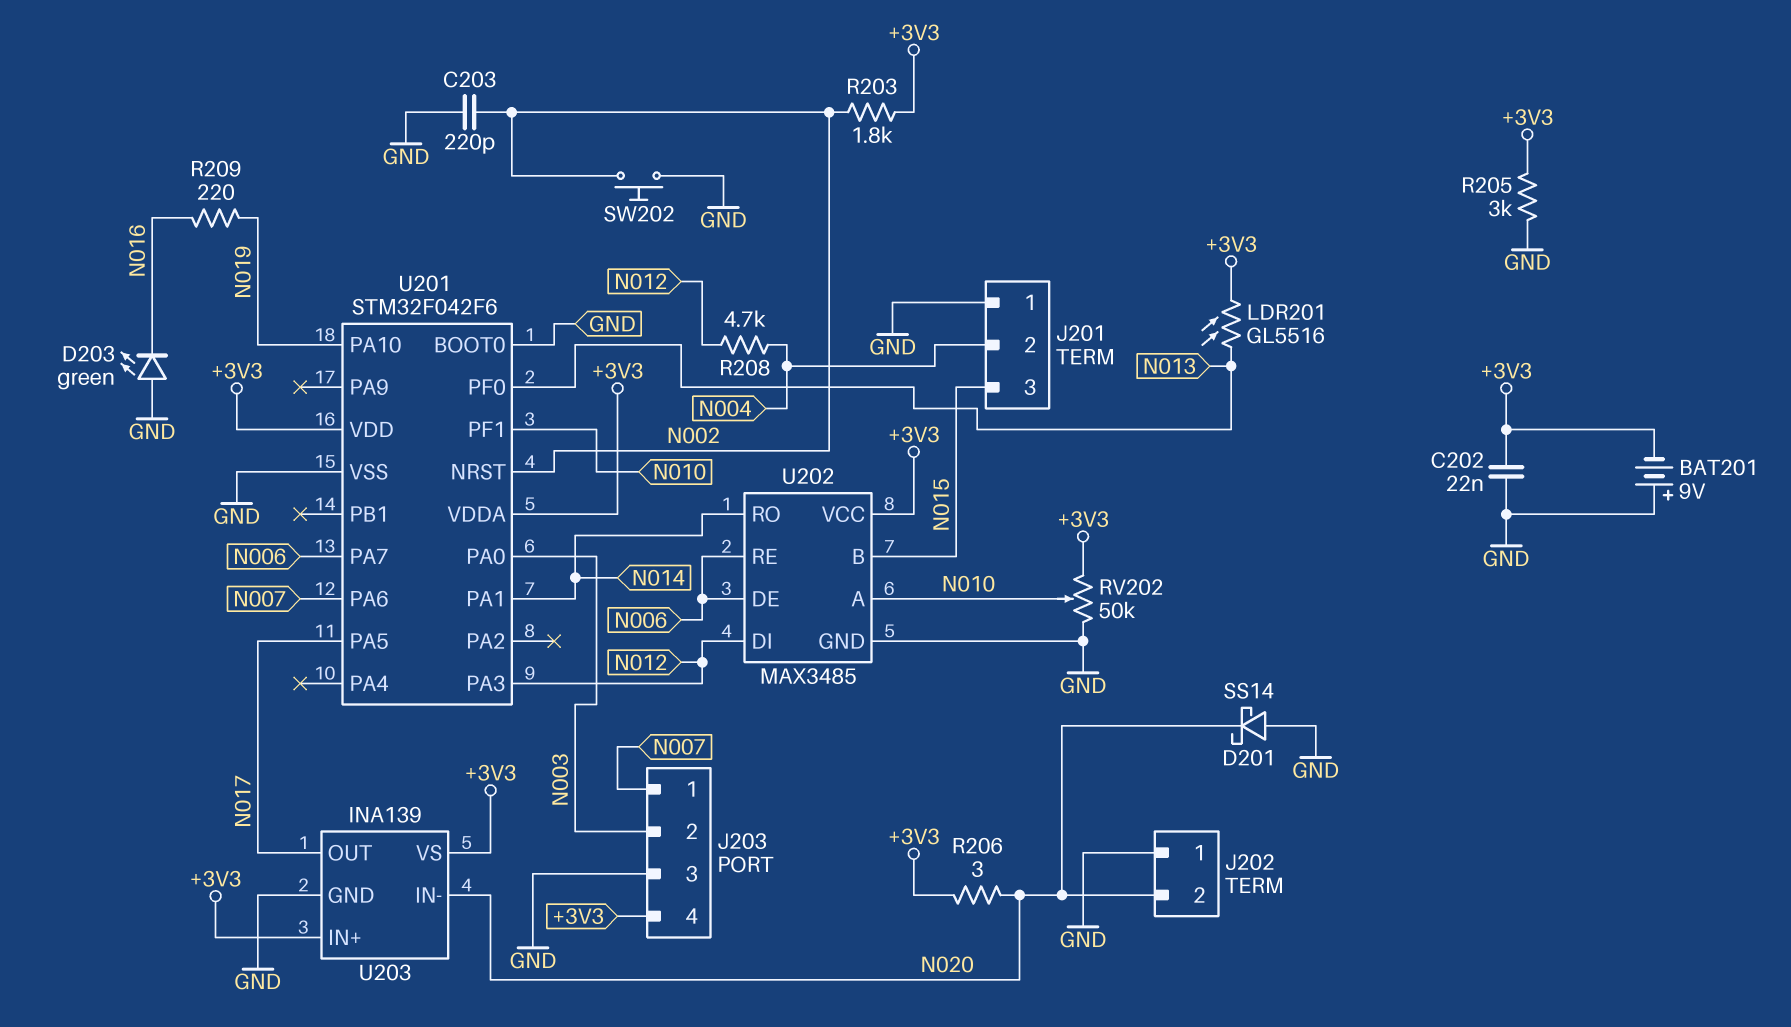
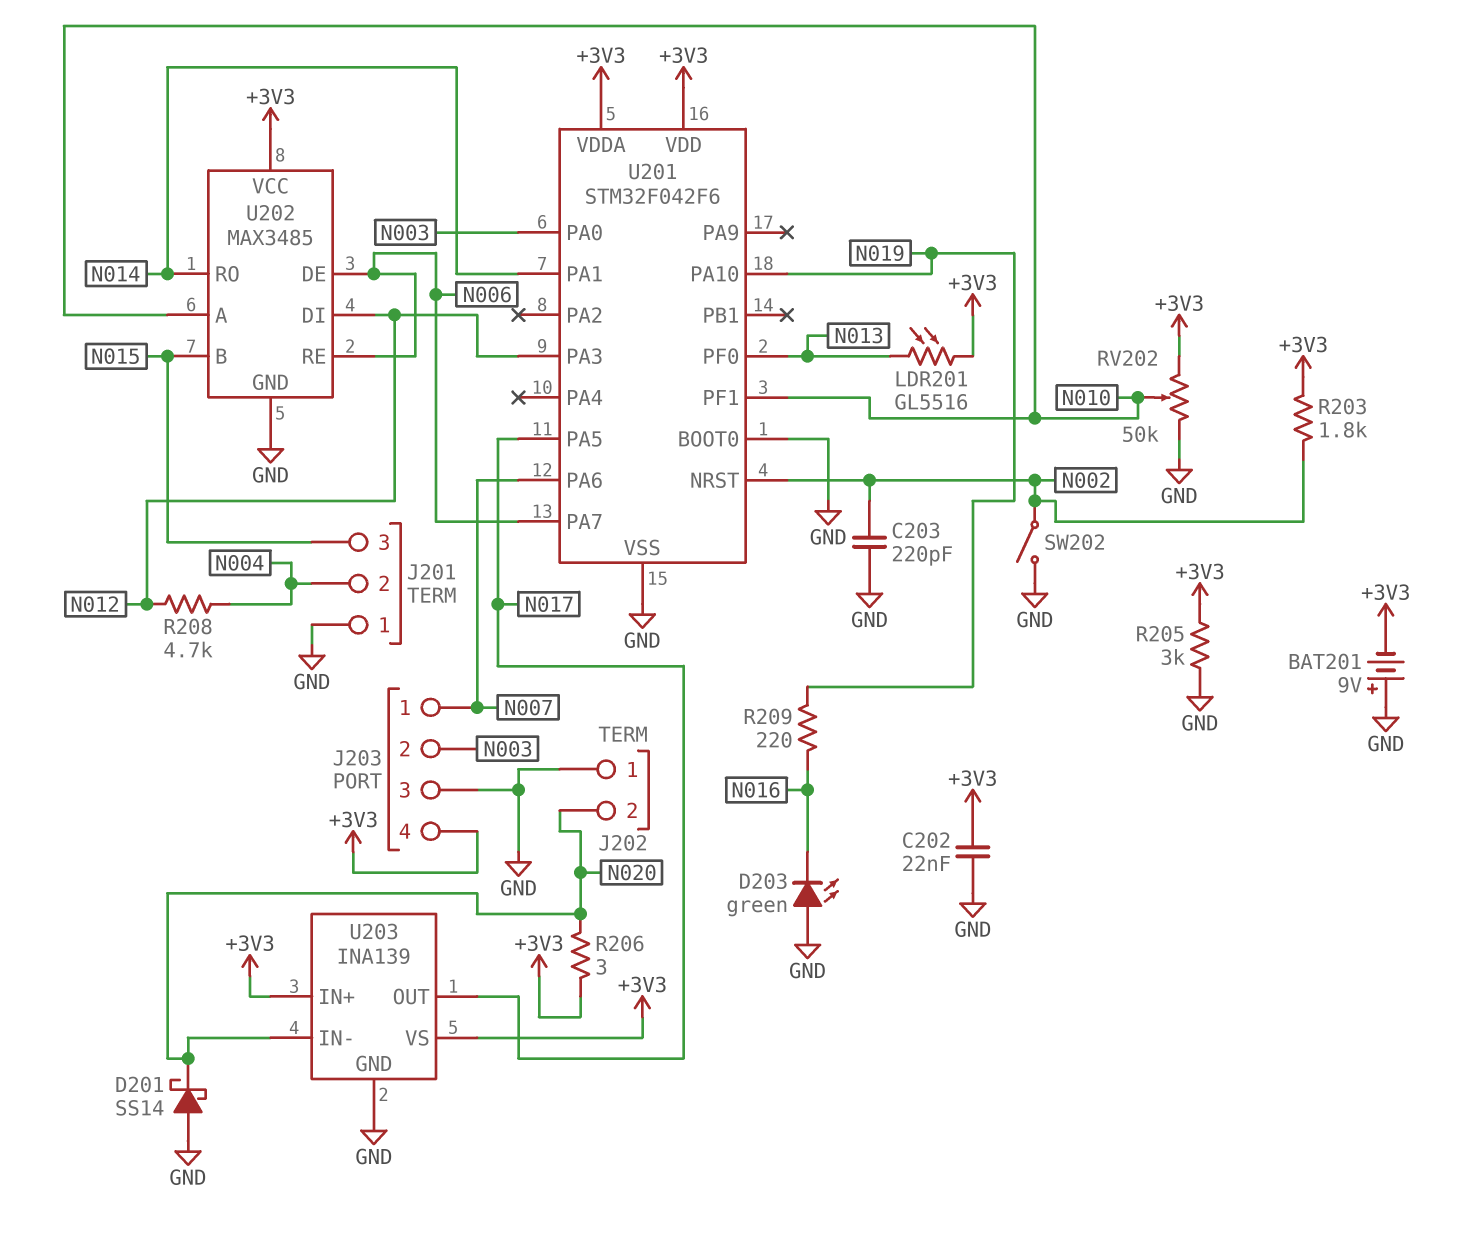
SW202: button (GND, N002) -> switch (GND, N002)

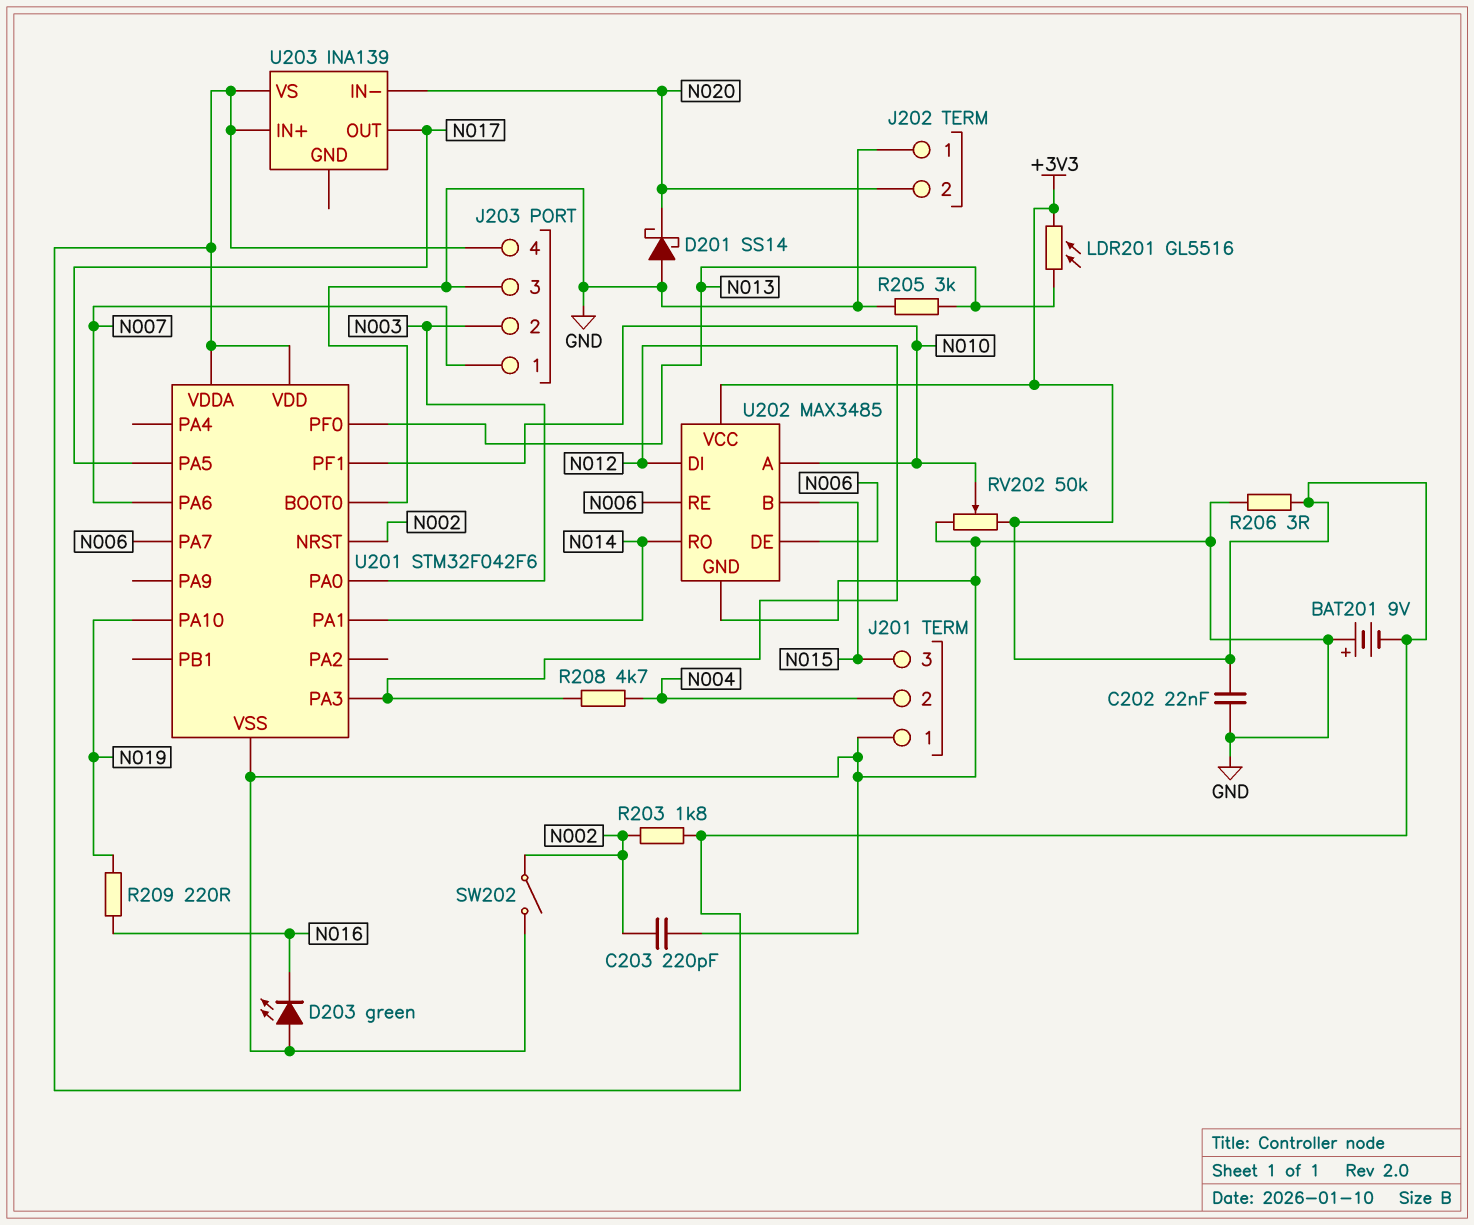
R205: 3k (+3V3, GND) -> 3k (GND, N013)
R206: 3 (+3V3, N020) -> 3 (+3V3, GND)
U203 pin GND: GND -> none

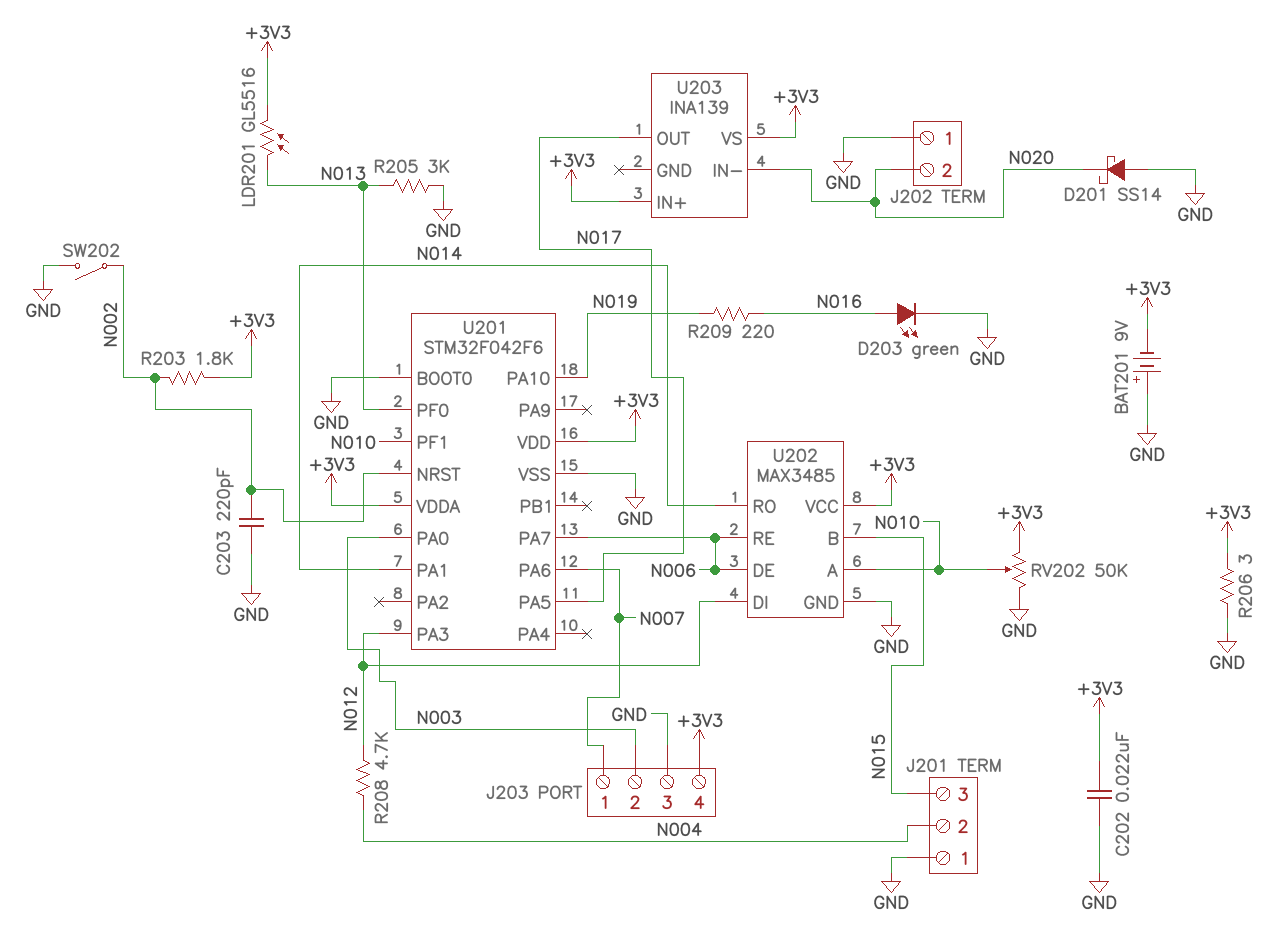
D203: LED green (A GND, K N016) -> LED green (A N016, K GND)

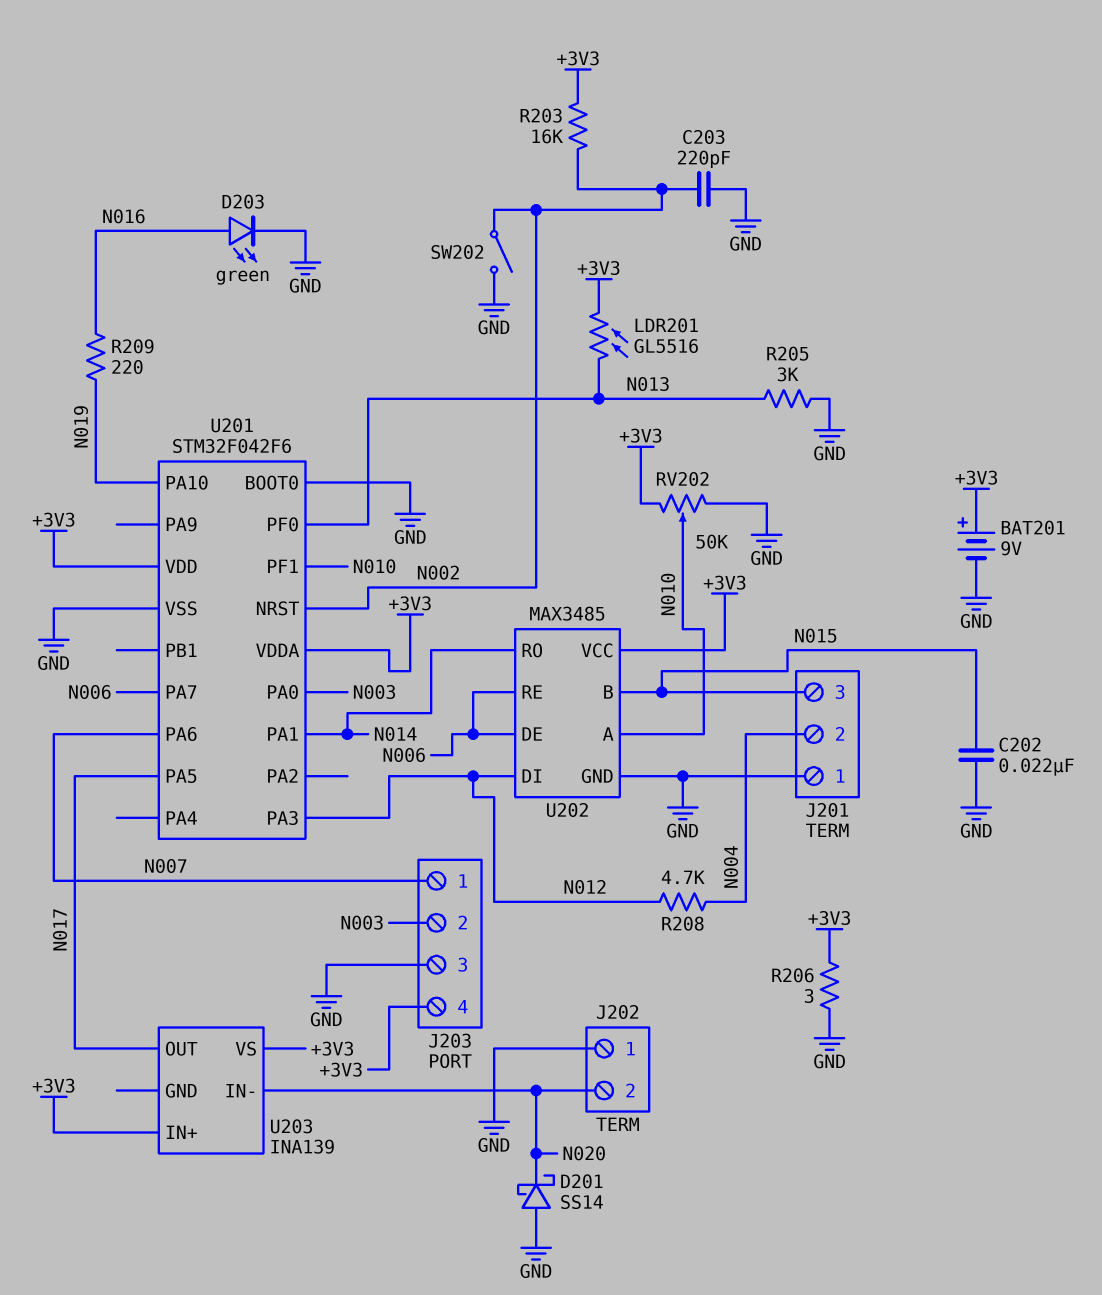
BAT201: 9V (plus GND, minus +3V3) -> 9V (plus +3V3, minus GND)
C202: 22nF (+3V3, GND) -> 22nF (GND, N015)
R203: 1.8k (+3V3, N002) -> 16k (+3V3, N002)

